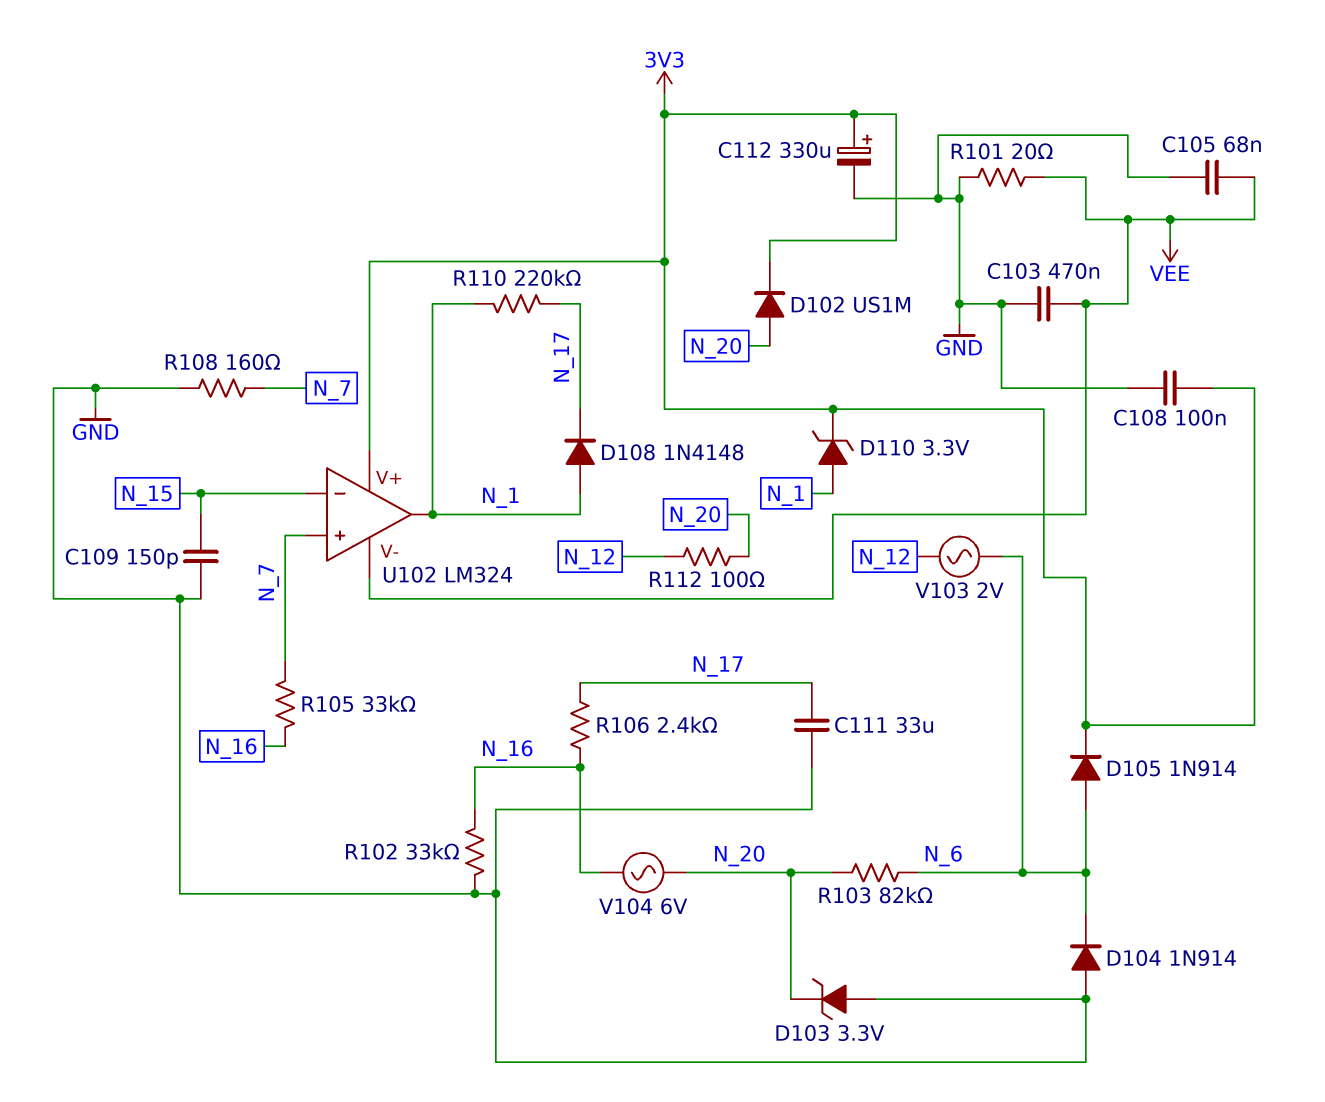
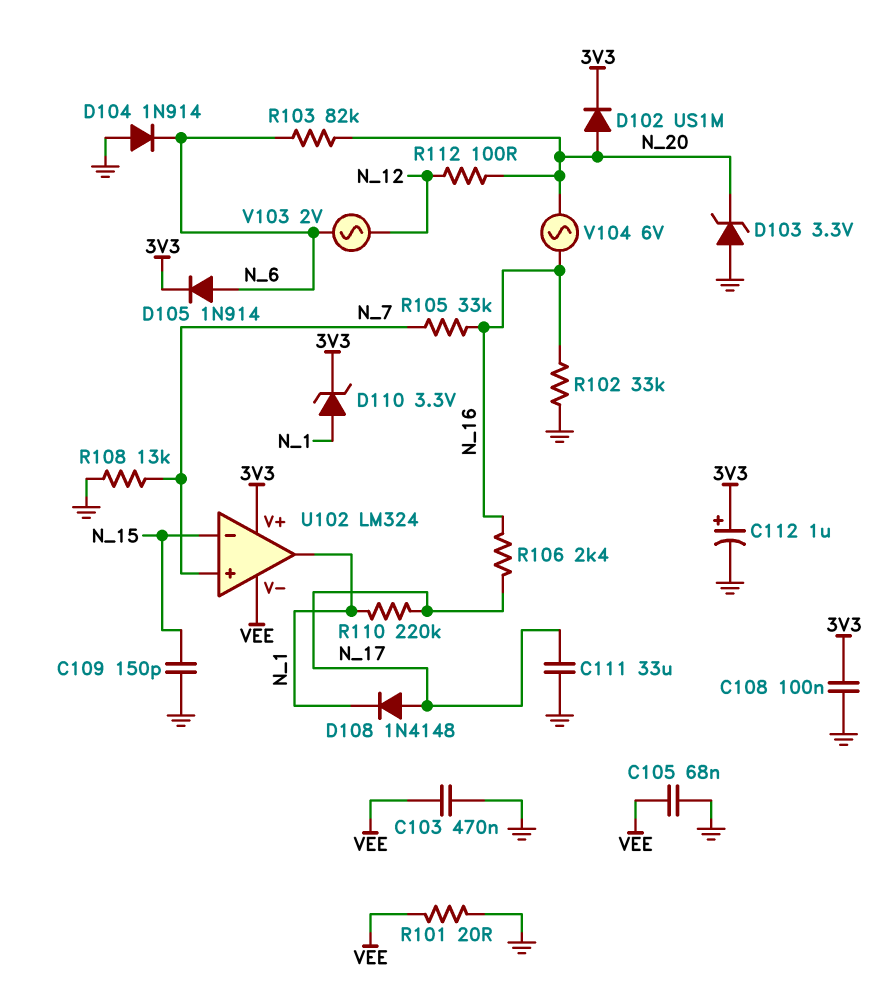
C112: 330uF (plus 3V3, minus GND) -> 1uF (plus 3V3, minus GND)
D108: diode 1N4148 (A N_1, K N_17) -> diode 1N4148 (A N_17, K N_1)
R108: 160 (GND, N_7) -> 13k (GND, N_7)

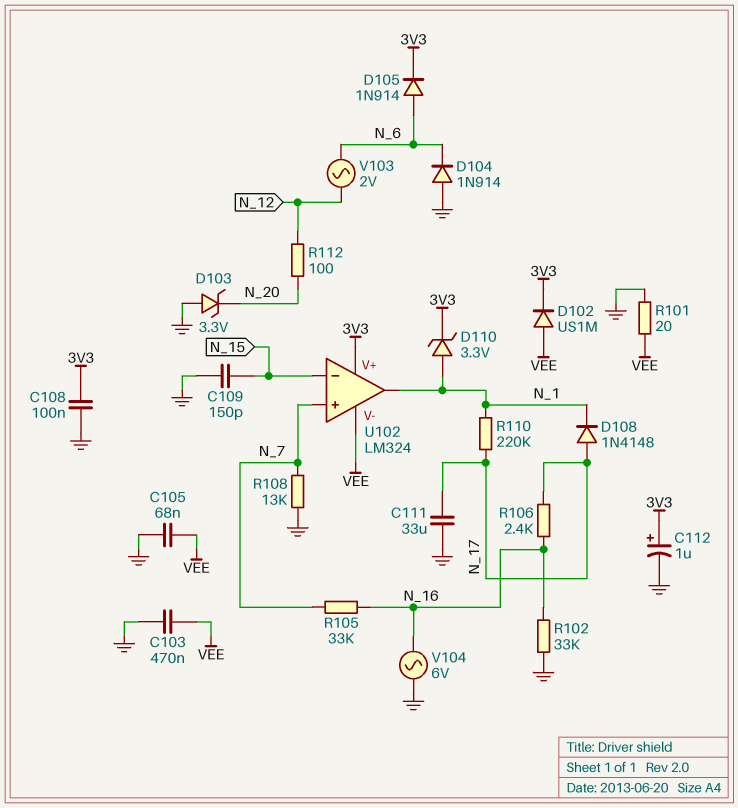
D102: diode US1M (A N_20, K 3V3) -> diode US1M (A VEE, K 3V3)
R103: 82k (N_6, N_20) -> none
V104: AC 6V (N_16, N_20) -> AC 6V (GND, N_16)

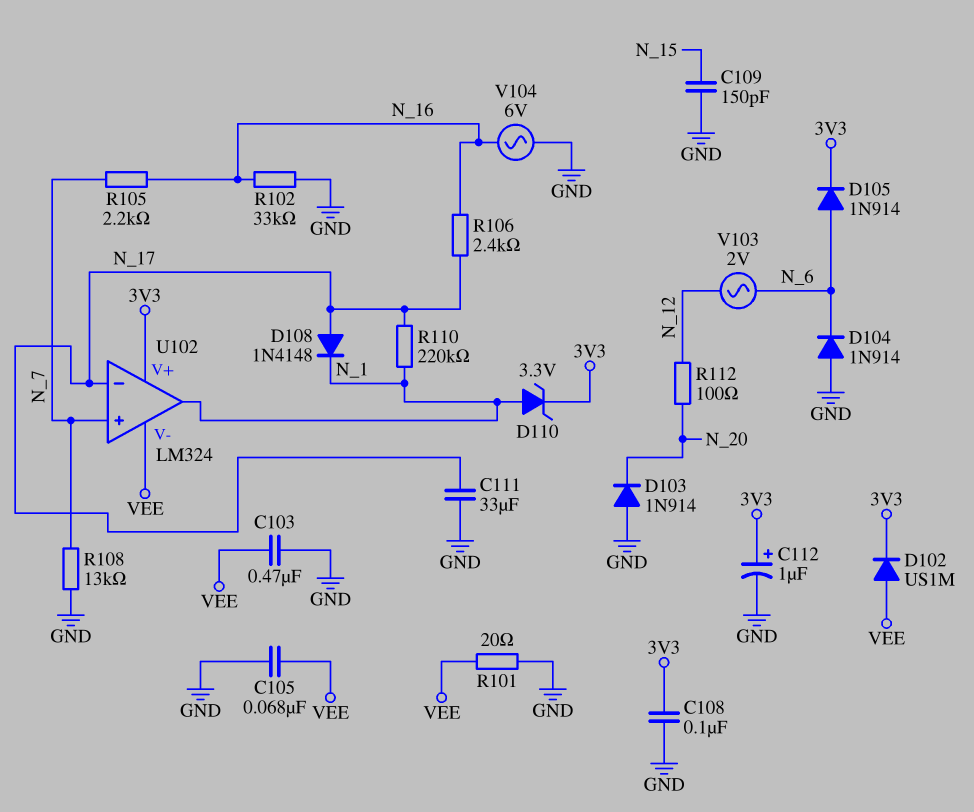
D103: zener 3.3V (A GND, K N_20) -> diode 1N914 (A GND, K N_20)
R105: 33k (N_7, N_16) -> 2.2k (N_7, N_16)
U102 pin in-: N_15 -> N_17

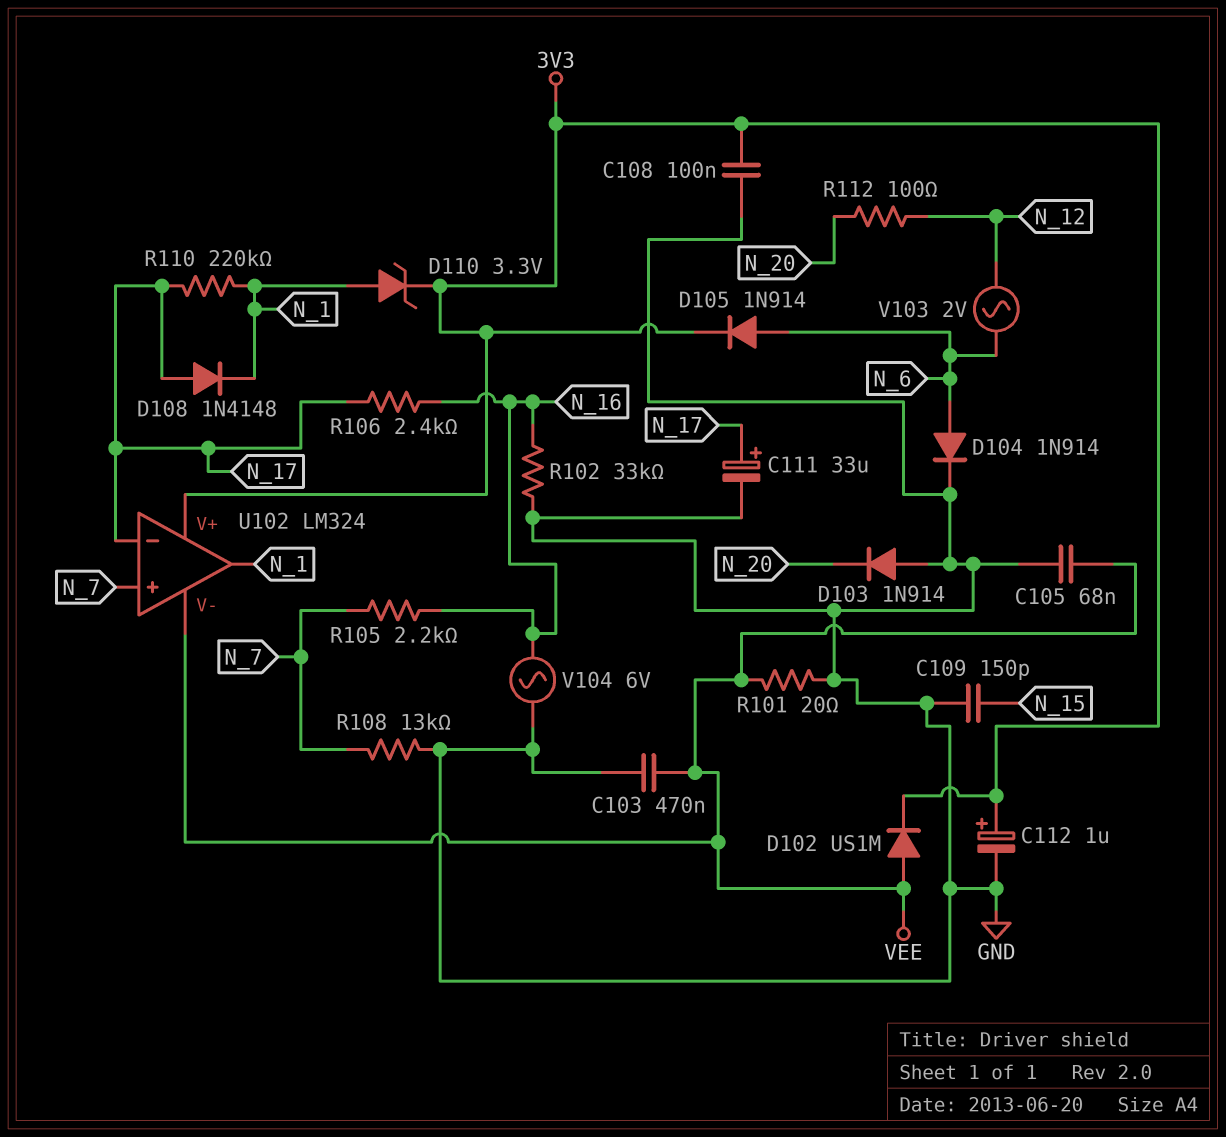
C111: 33uF (GND, N_17) -> 33uF (plus N_17, minus GND)
D104: diode 1N914 (A GND, K N_6) -> diode 1N914 (A N_6, K GND)

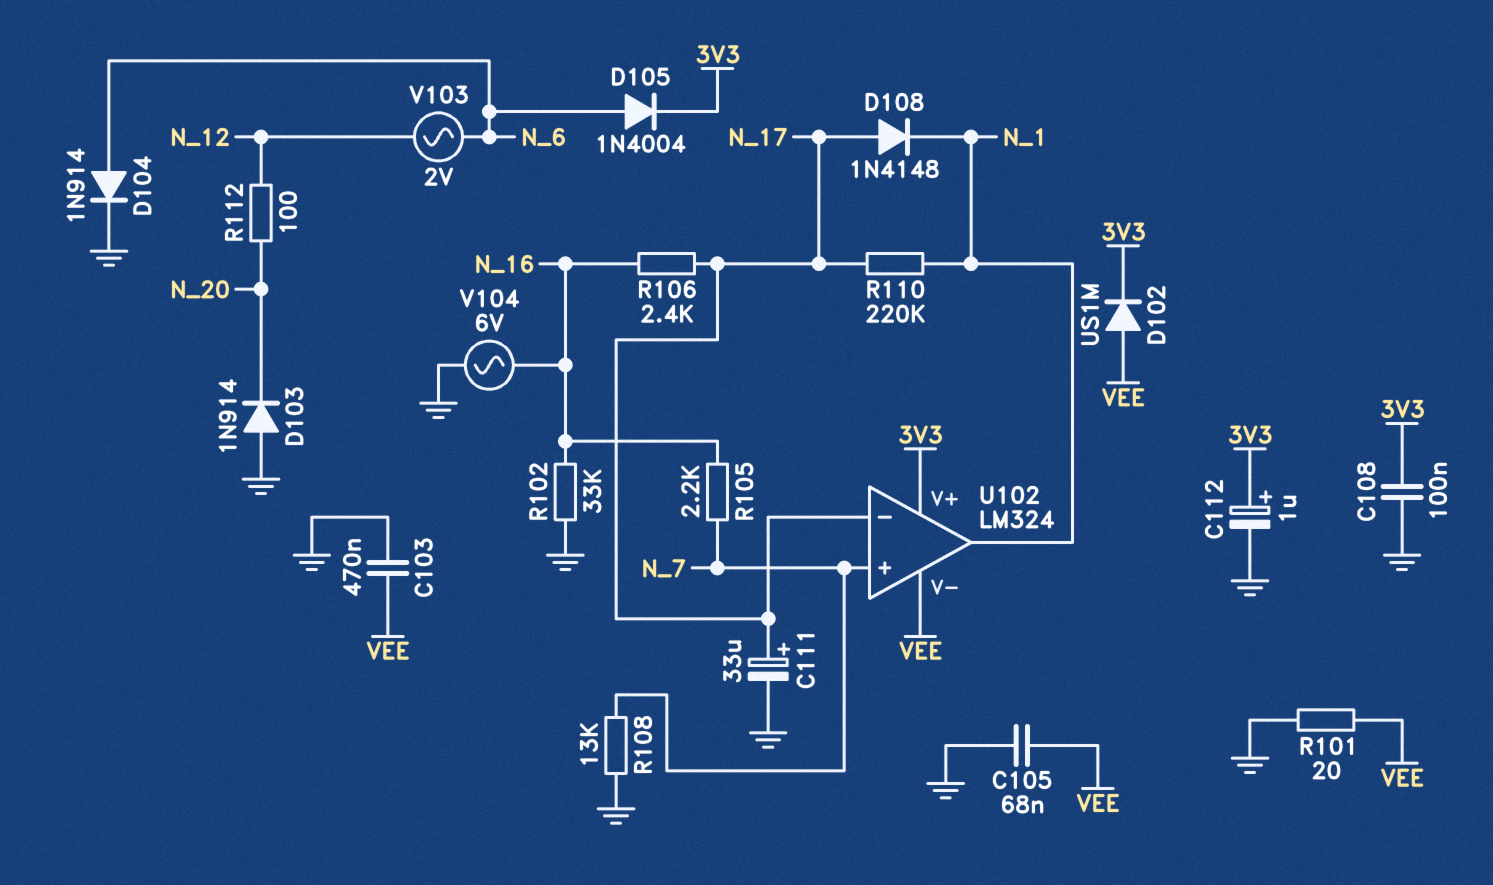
C109: 150pF (GND, N_15) -> none
D105: diode 1N914 (A N_6, K 3V3) -> diode 1N4004 (A N_6, K 3V3)
D110: zener 3.3V (A N_1, K 3V3) -> none

